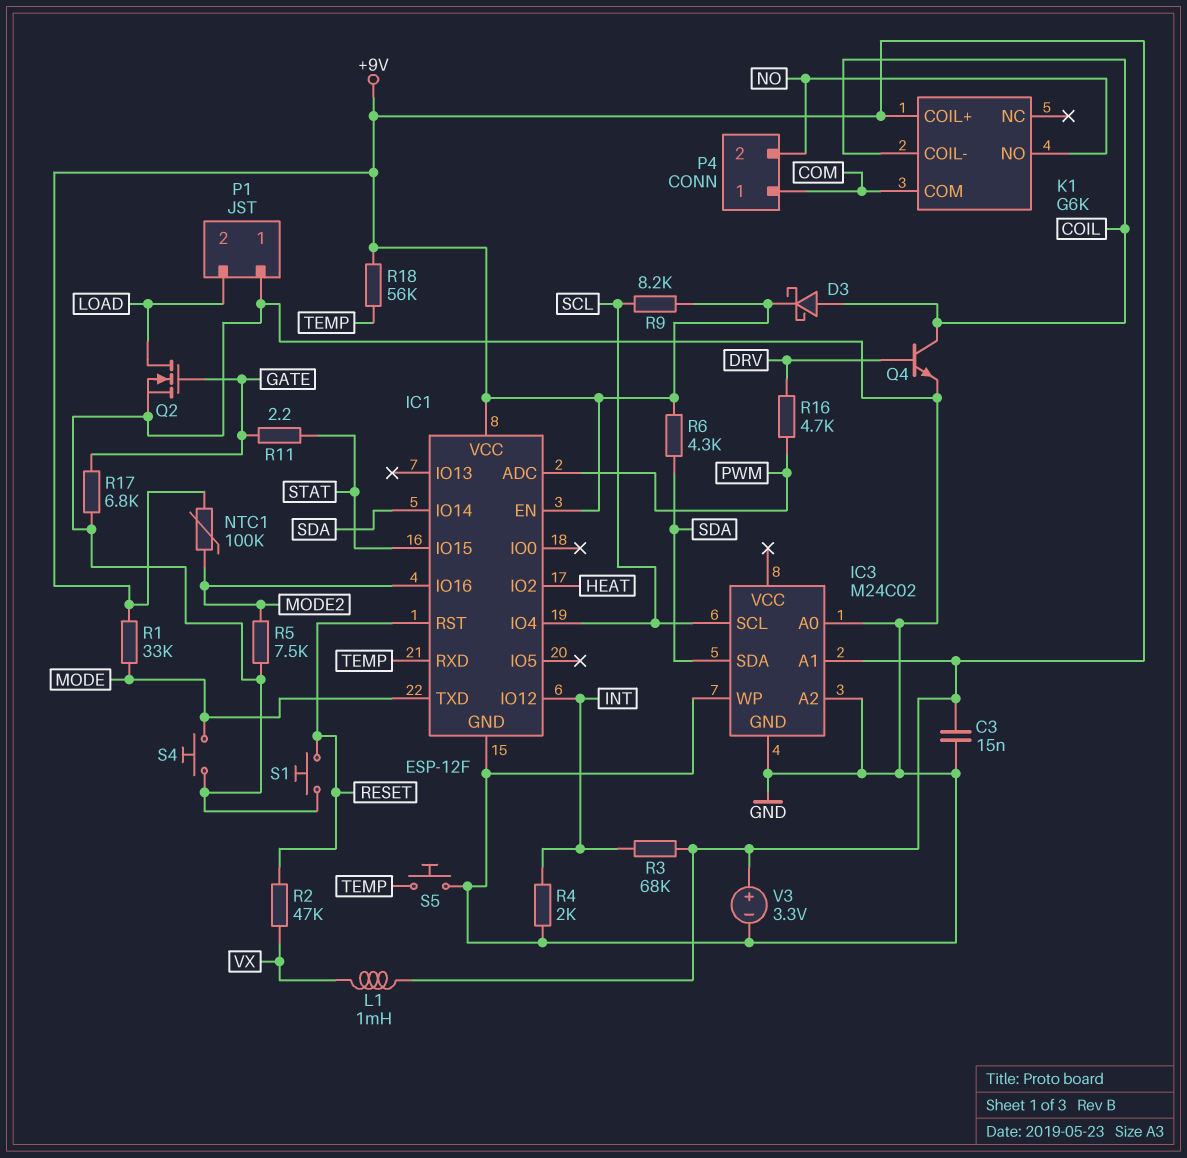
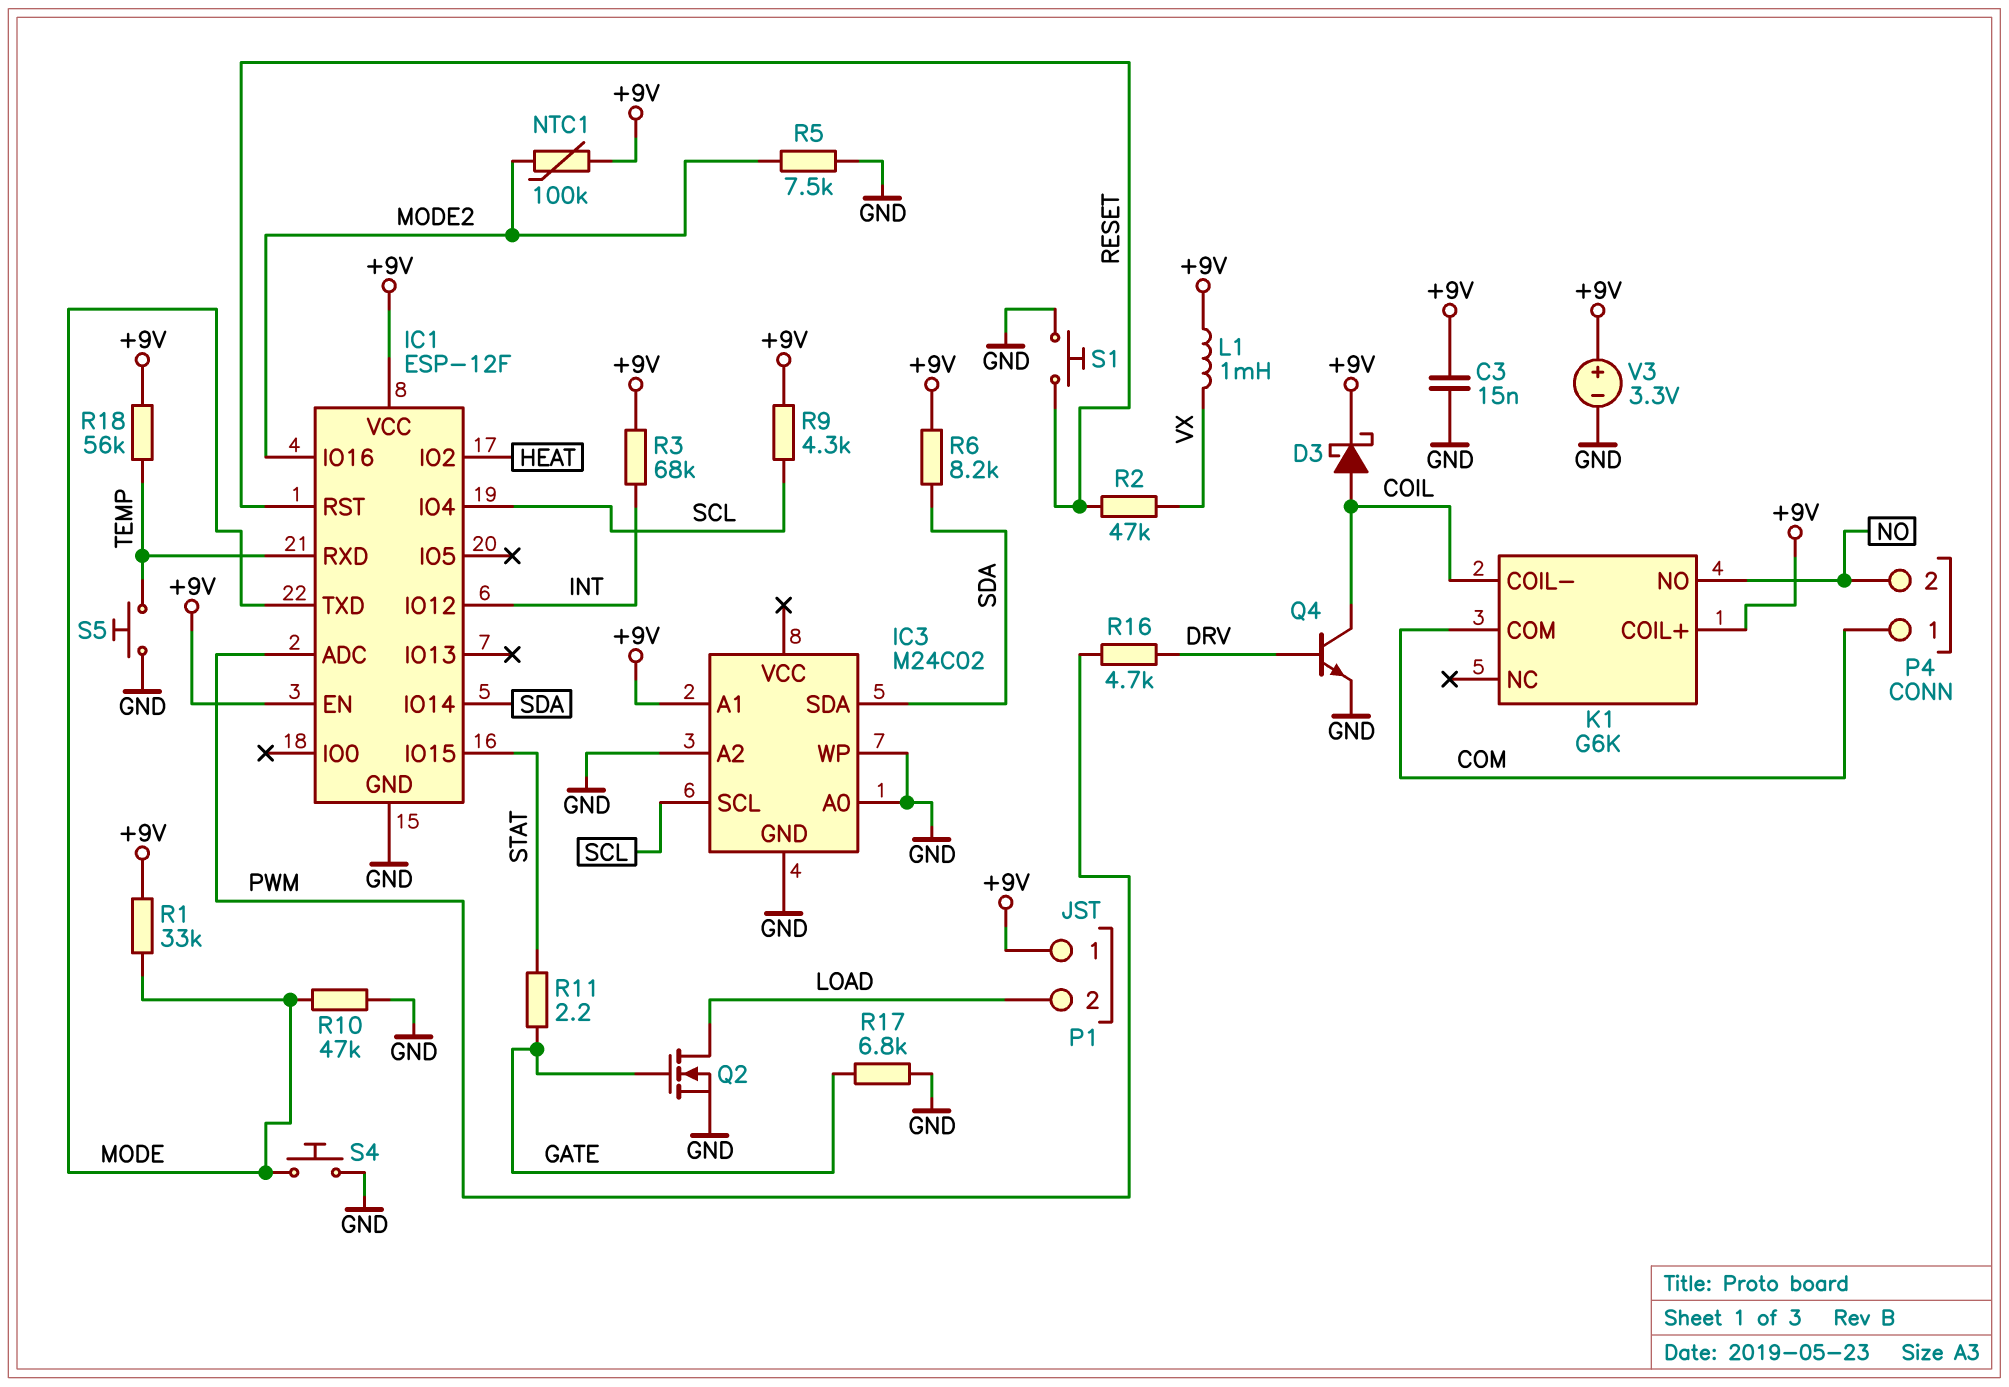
P1 pin 1: GND -> +9V
R4: 2k (GND, INT) -> none
R6: 4.3k (+9V, SDA) -> 8.2k (+9V, SDA)
R9: 8.2k (+9V, SCL) -> 4.3k (+9V, SCL)
R10: none -> 47k (GND, MODE)

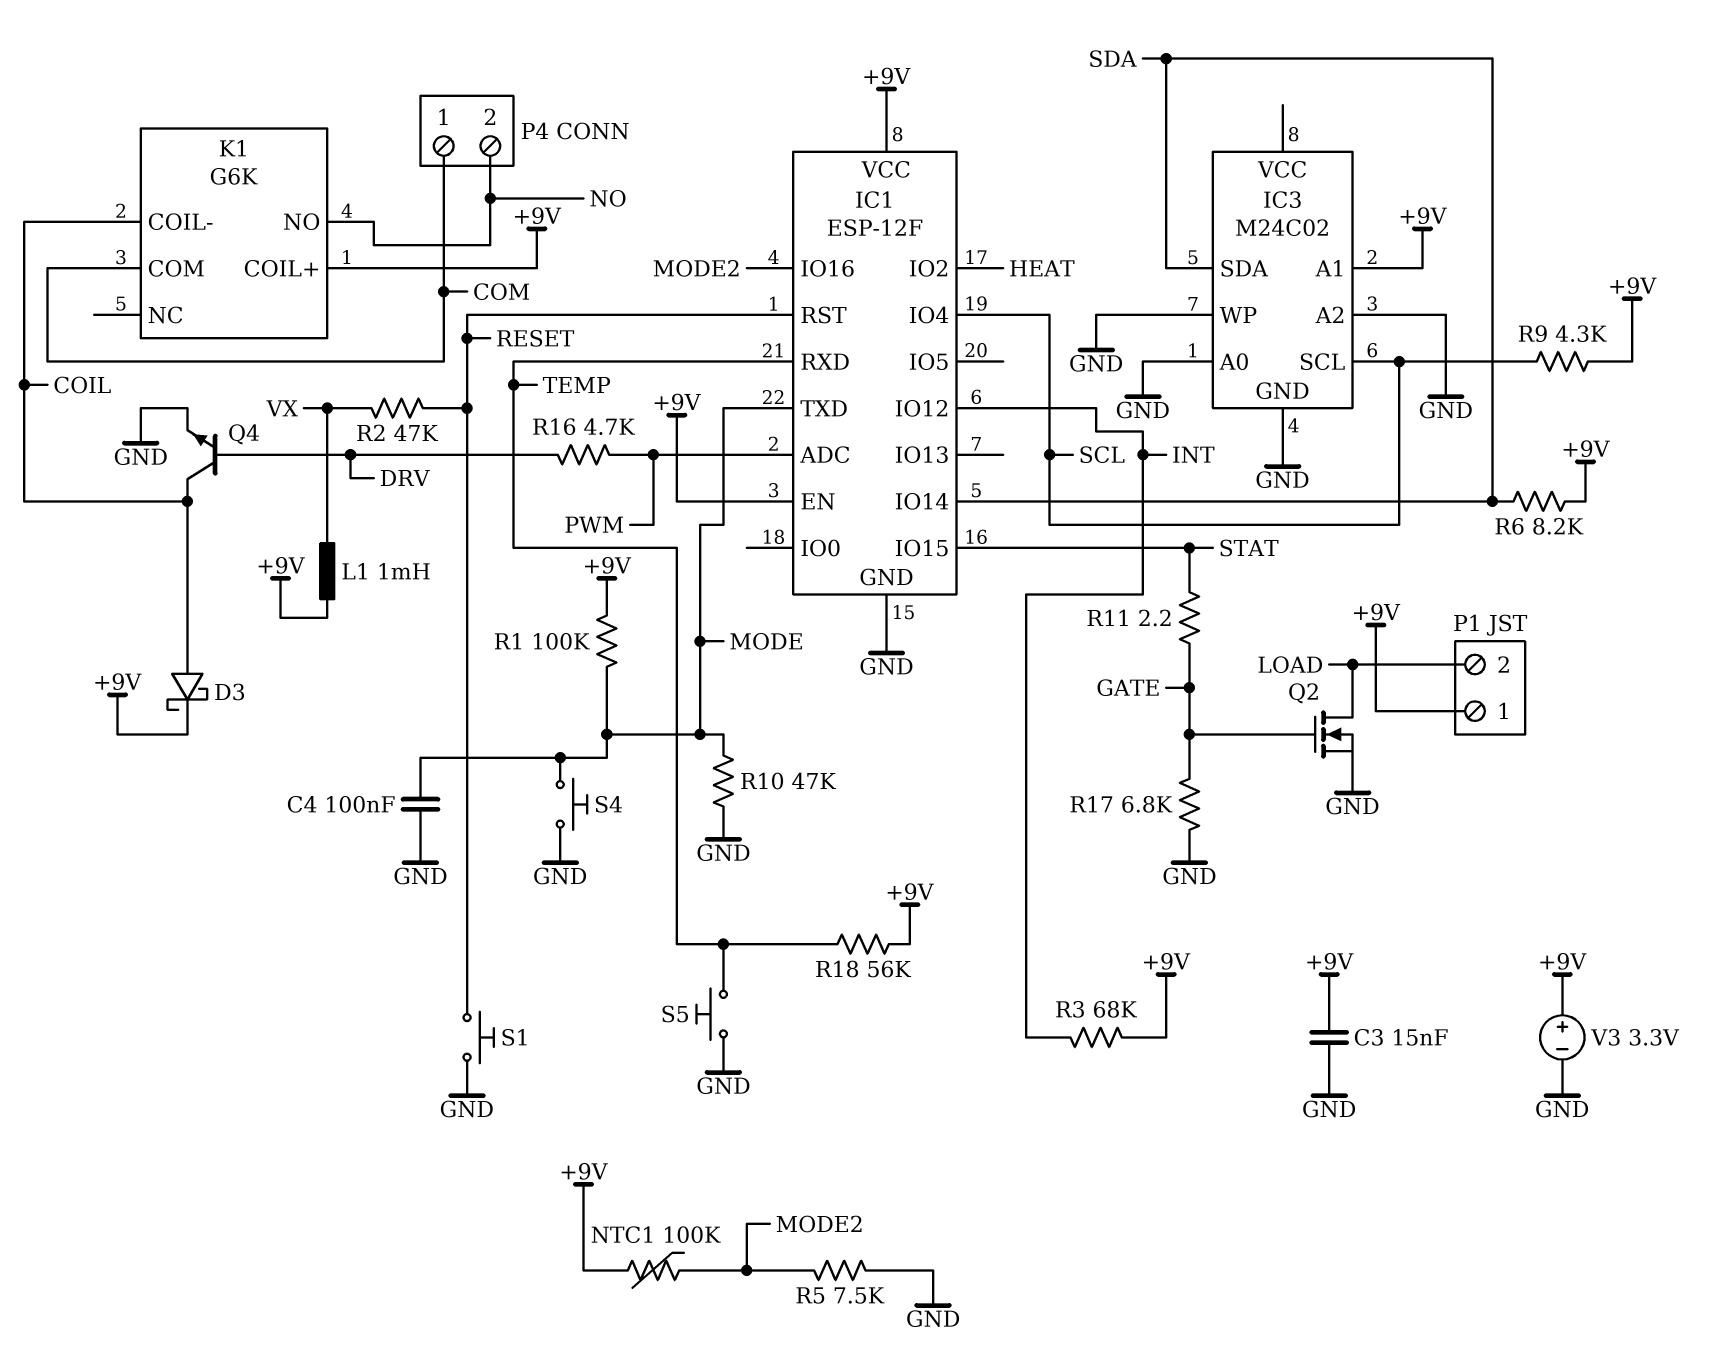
C4: none -> 100nF (GND, MODE)
R1: 33k (+9V, MODE) -> 100k (+9V, MODE)

